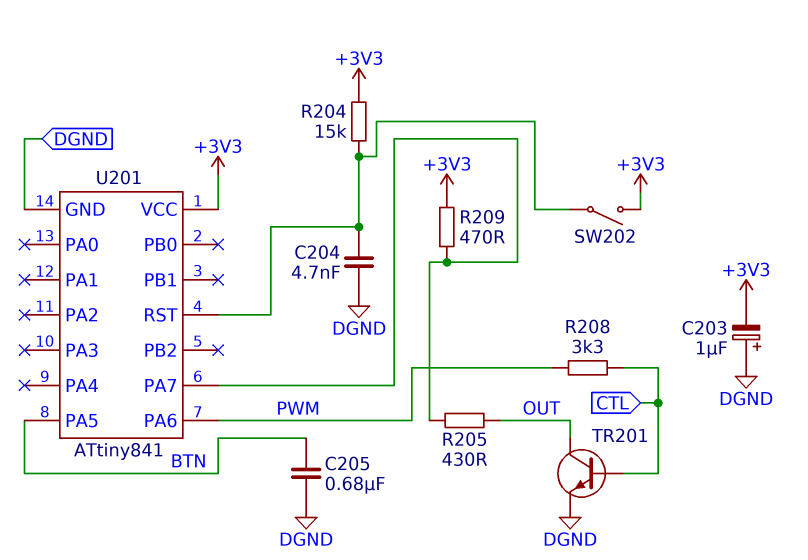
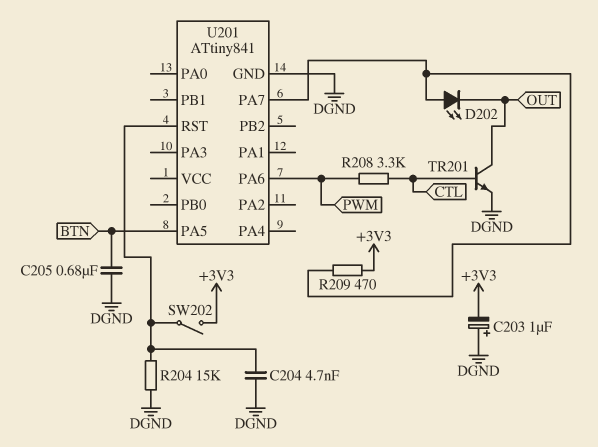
D202: none -> LED (A U201/PA7, K OUT)
R204: 15k (+3V3, U201/RST) -> 15k (DGND, U201/RST)
R205: 430 (OUT, U201/PA7) -> none
U201 pin VCC: +3V3 -> none

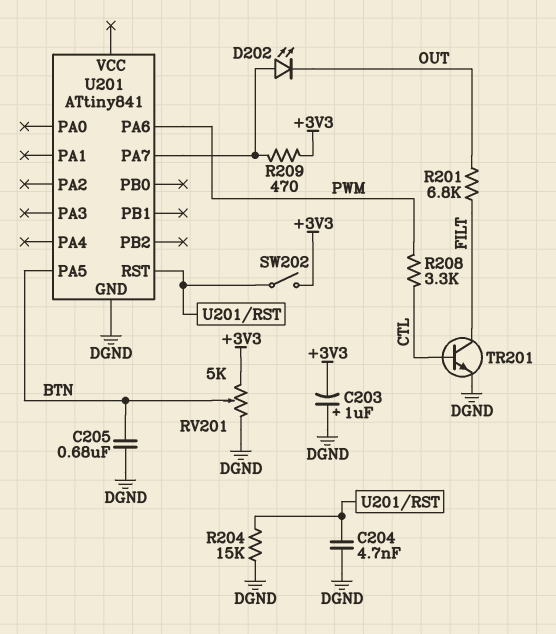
R201: none -> 6.8k (FILT, OUT)
RV201: none -> 5k (+3V3, DGND, wiper BTN)
TR201: NPN (B CTL, C OUT, E DGND) -> NPN (B CTL, C FILT, E DGND)

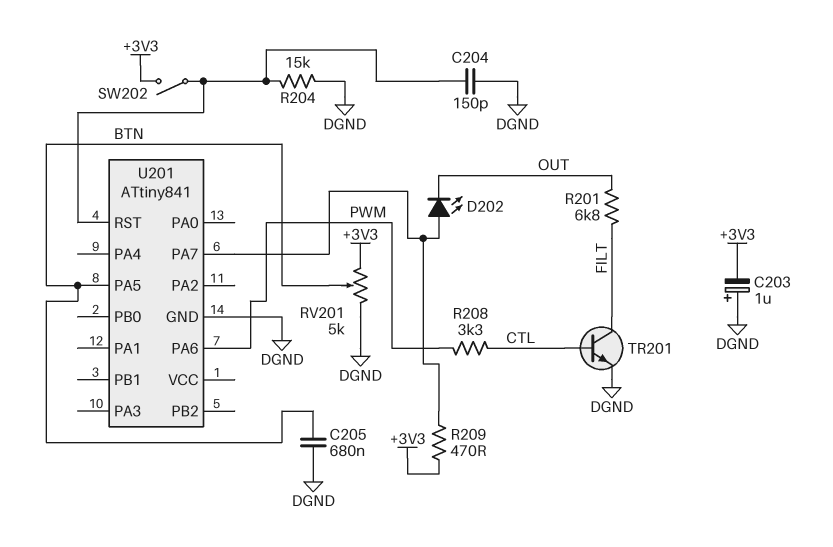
C204: 4.7nF (DGND, U201/RST) -> 150pF (DGND, U201/RST)

